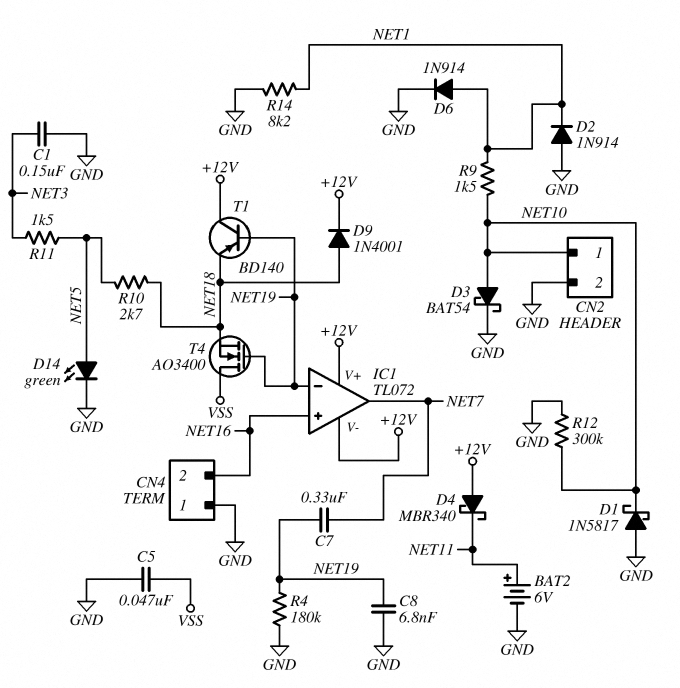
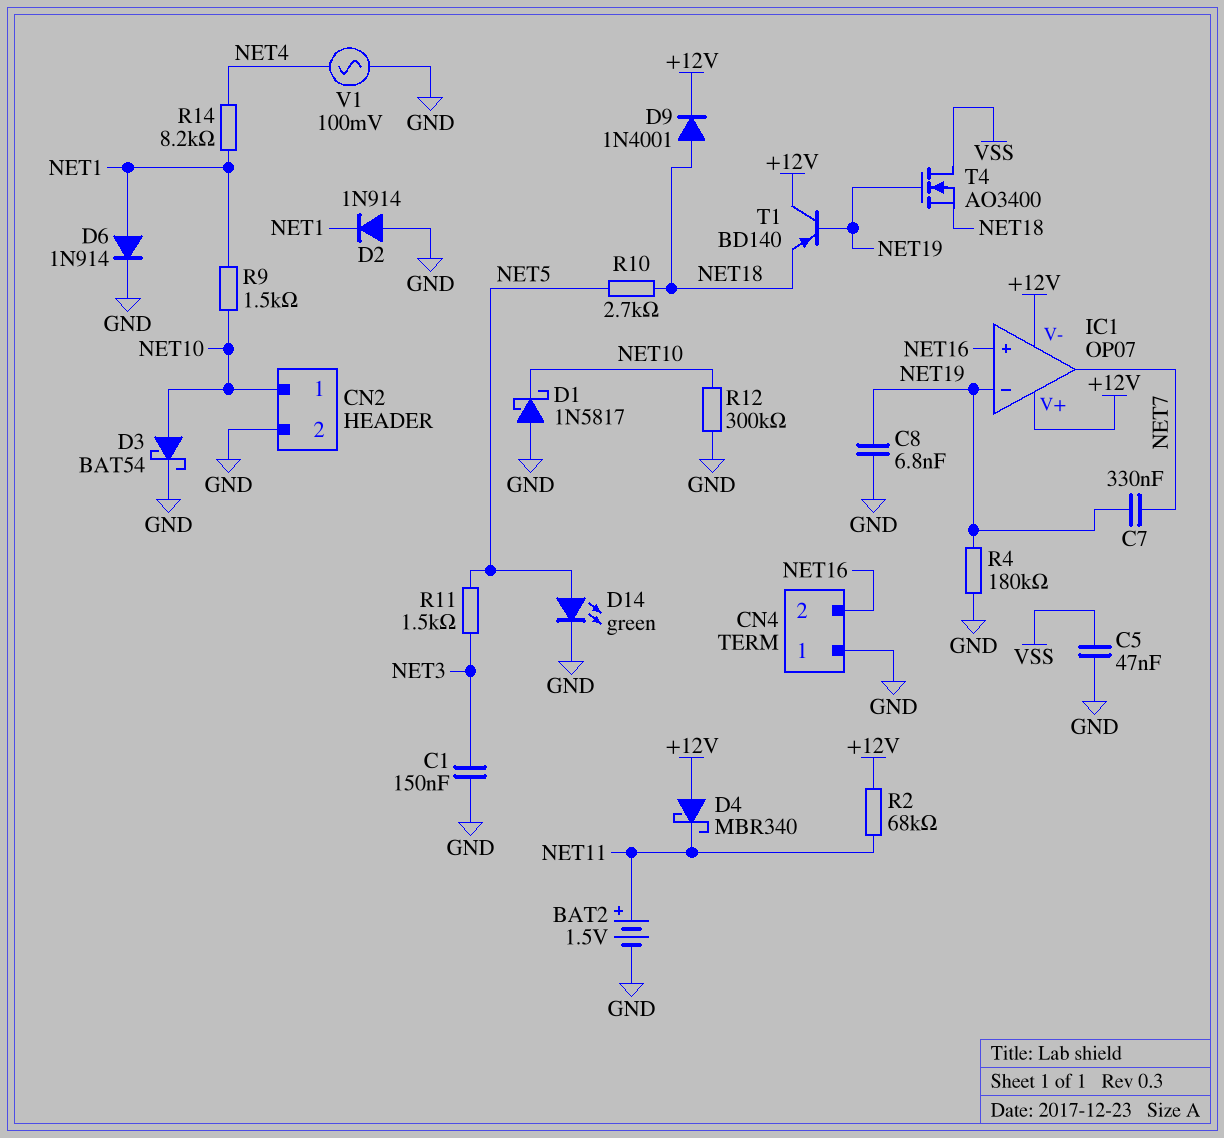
BAT2: 6V (plus NET11, minus GND) -> 1.5V (plus NET11, minus GND)
IC1: TL072 -> OP07
R2: none -> 68k (+12V, NET11)
R14: 8.2k (GND, NET1) -> 8.2k (NET1, NET4)
V1: none -> AC 100mV (GND, NET4)

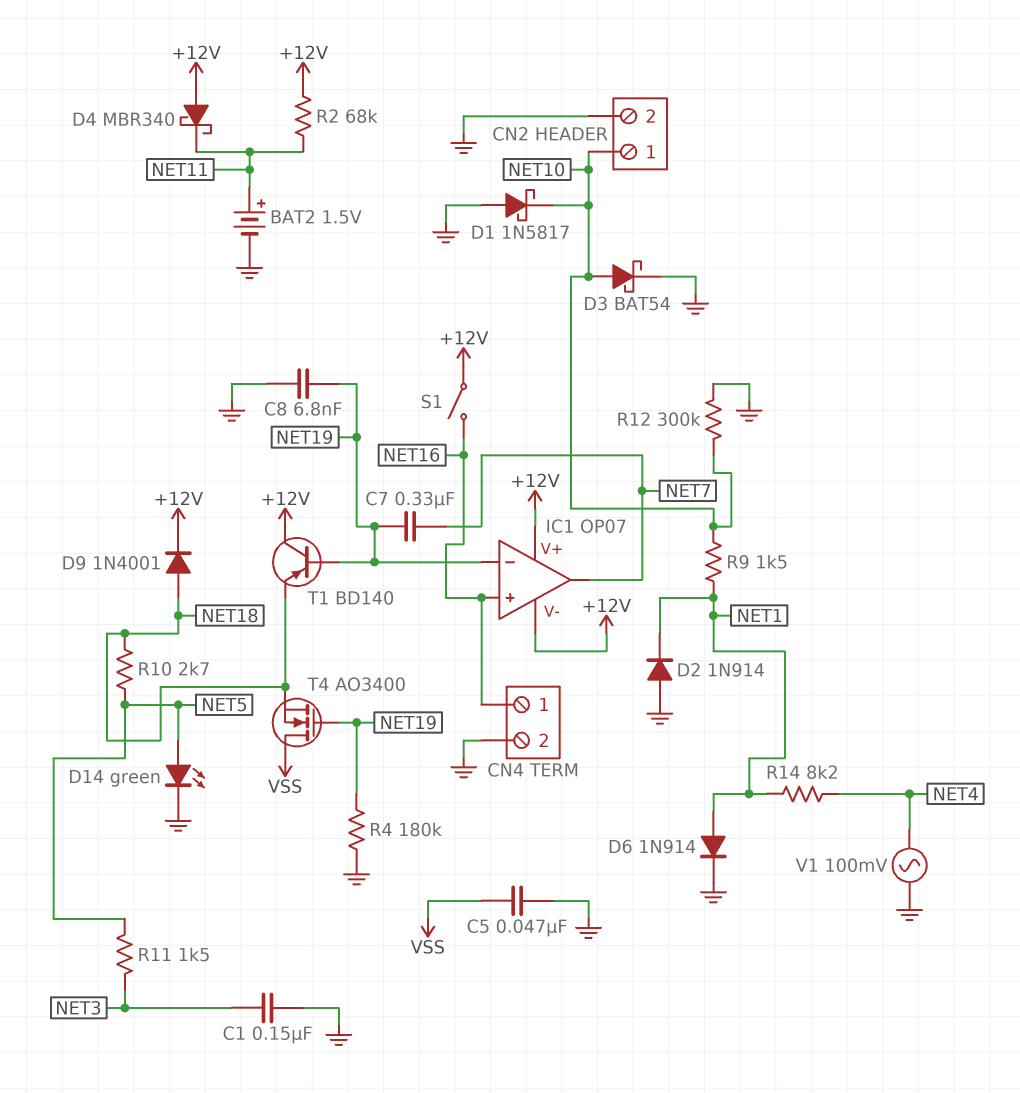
CN4 pin 1: GND -> NET16
CN4 pin 2: NET16 -> GND
S1: none -> switch (+12V, NET16)

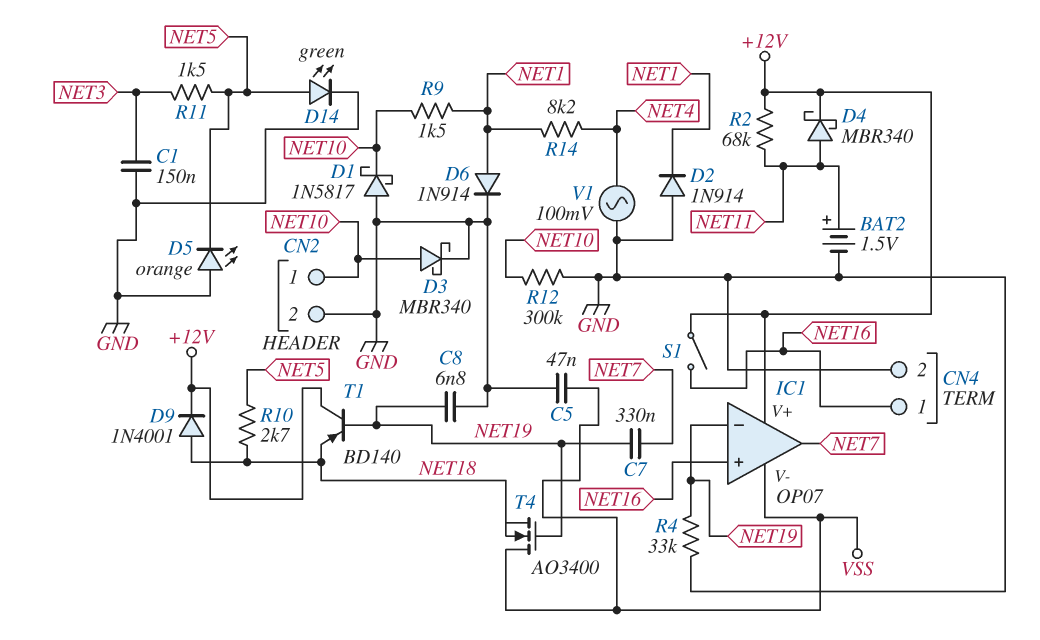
D3: schottky BAT54 (A NET10, K GND) -> schottky MBR340 (A NET10, K GND)
D4: schottky MBR340 (A +12V, K NET11) -> schottky MBR340 (A NET11, K +12V)
D5: none -> LED orange (A GND, K NET5)
IC1 pin V-: +12V -> VSS
R4: 180k (GND, NET19) -> 33k (GND, NET19)

